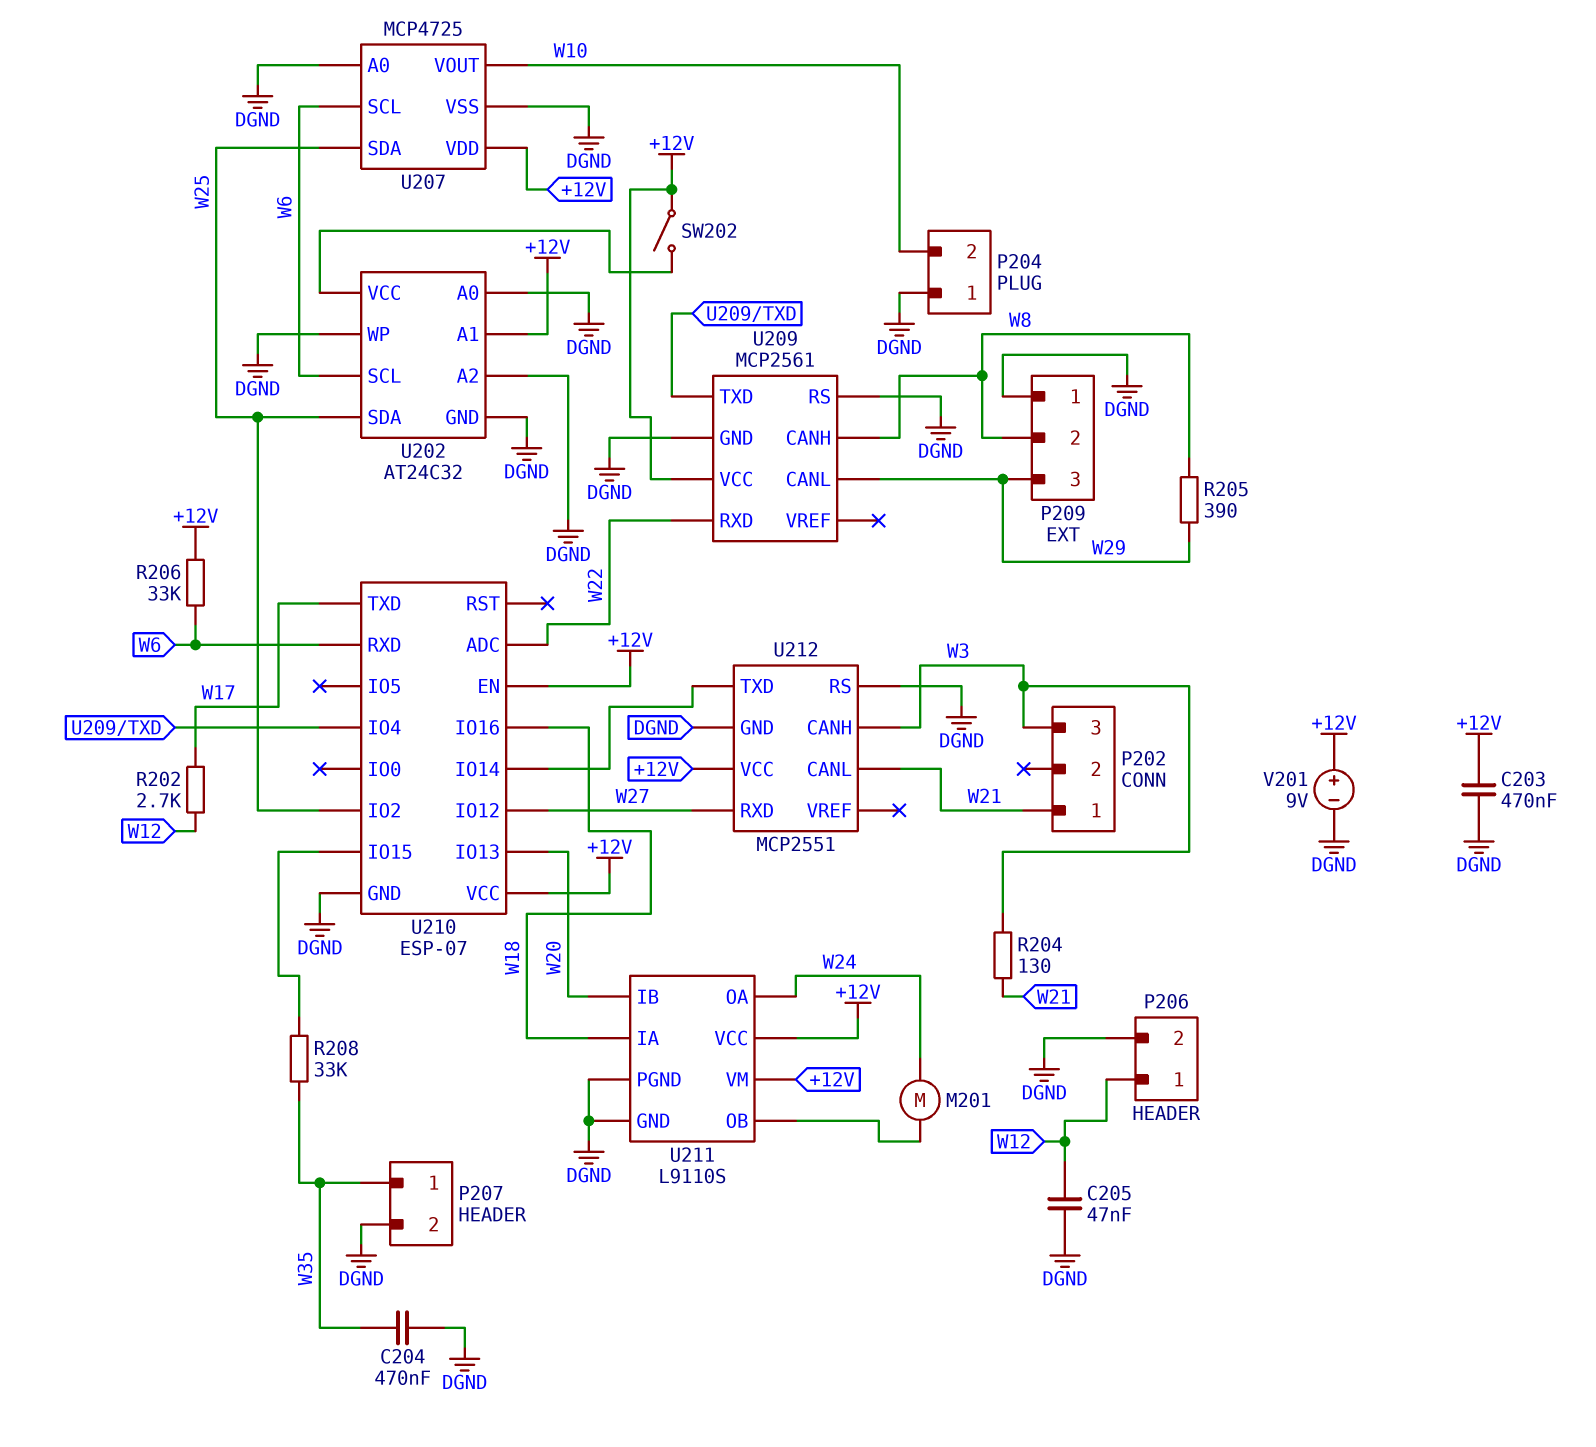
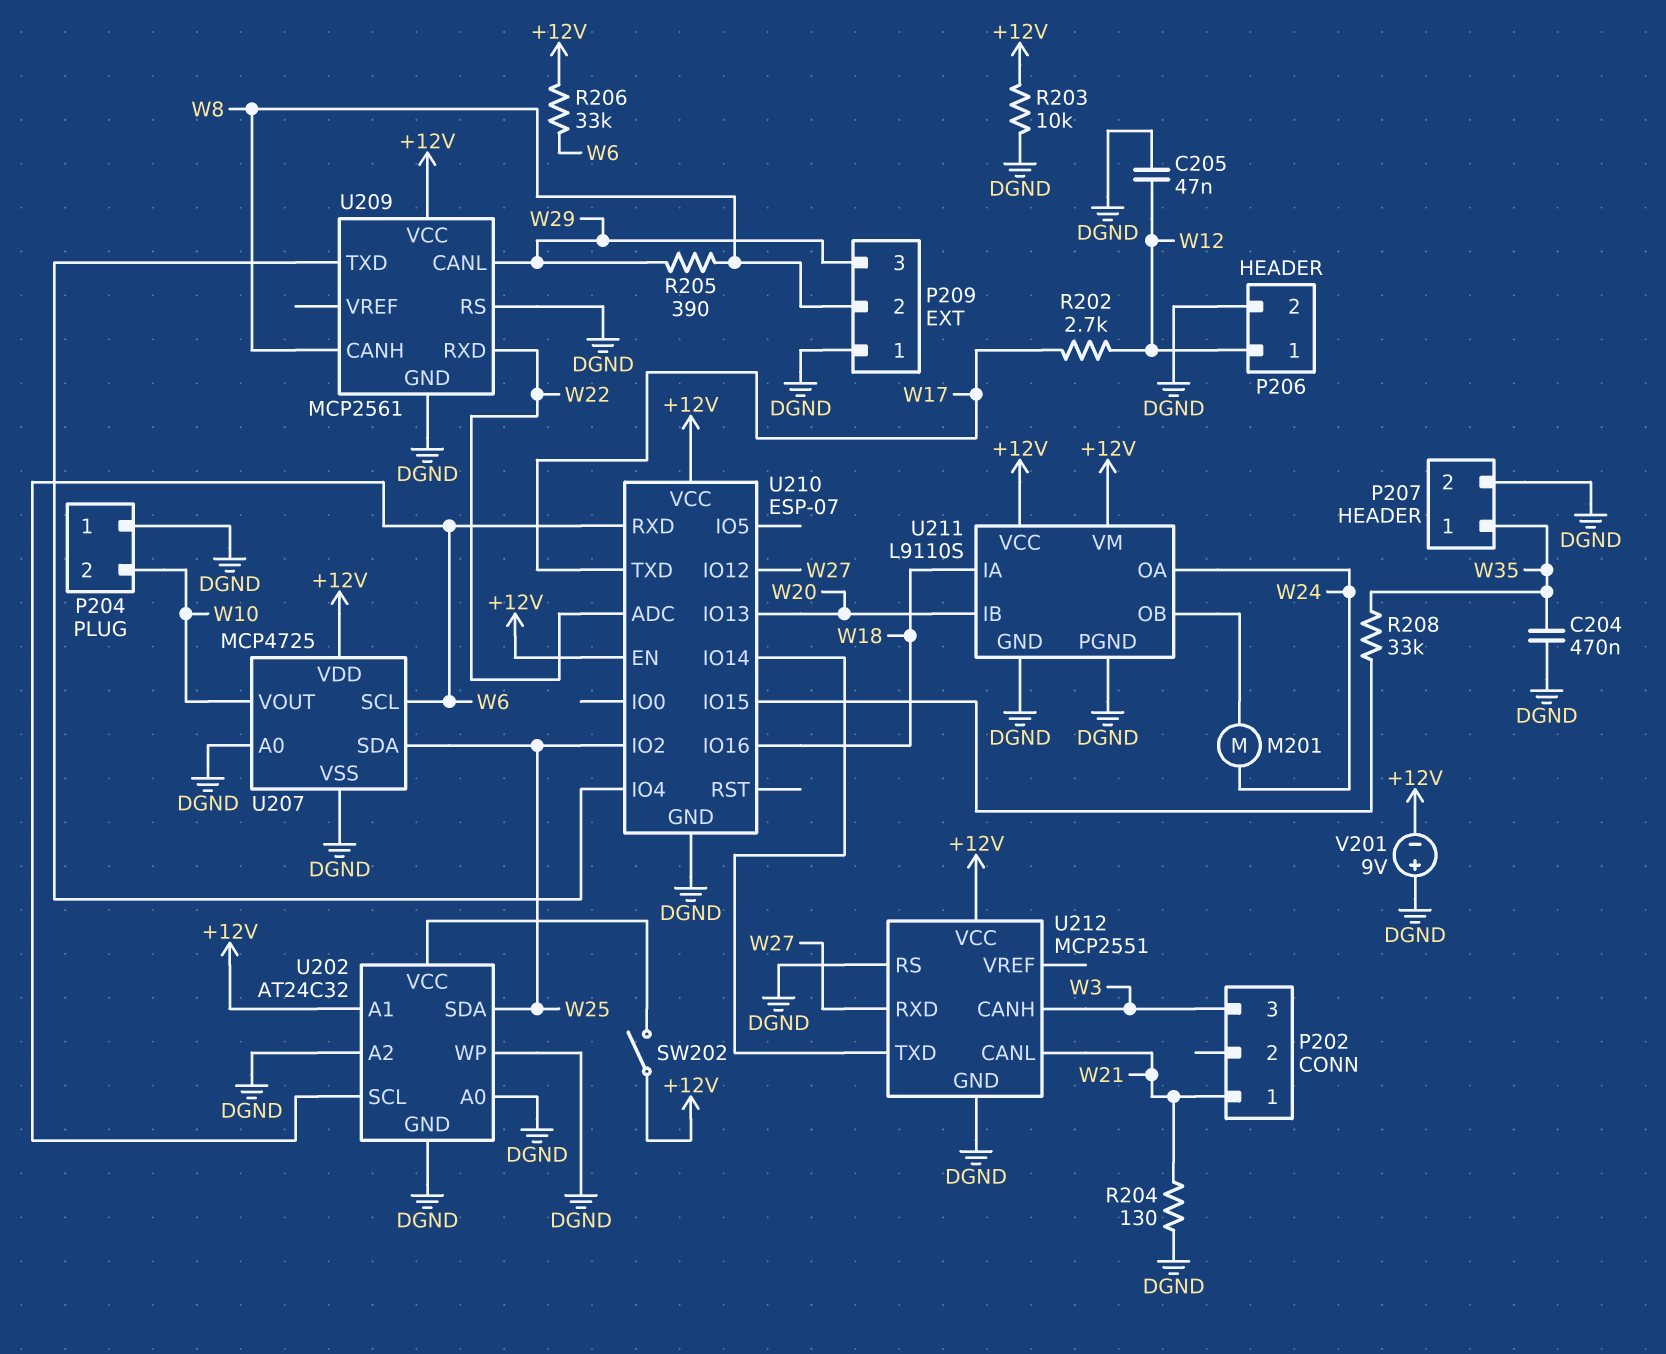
C203: 470nF (+12V, DGND) -> none
R203: none -> 10k (+12V, DGND)
R204: 130 (W3, W21) -> 130 (DGND, W21)
V201: 9V (plus +12V, minus DGND) -> 9V (plus DGND, minus +12V)

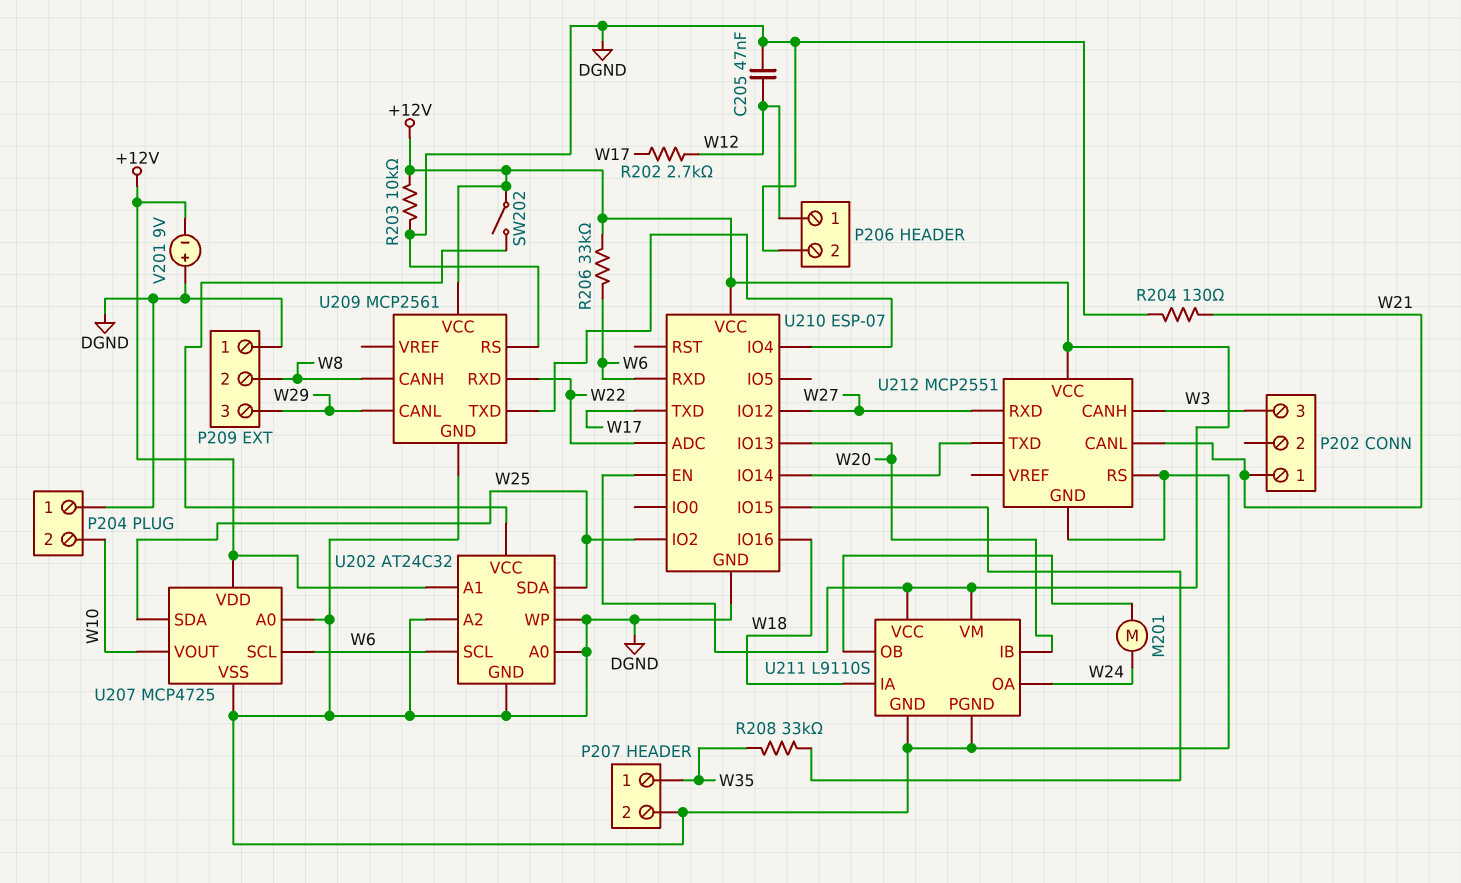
C204: 470nF (DGND, W35) -> none
R205: 390 (W8, W29) -> none

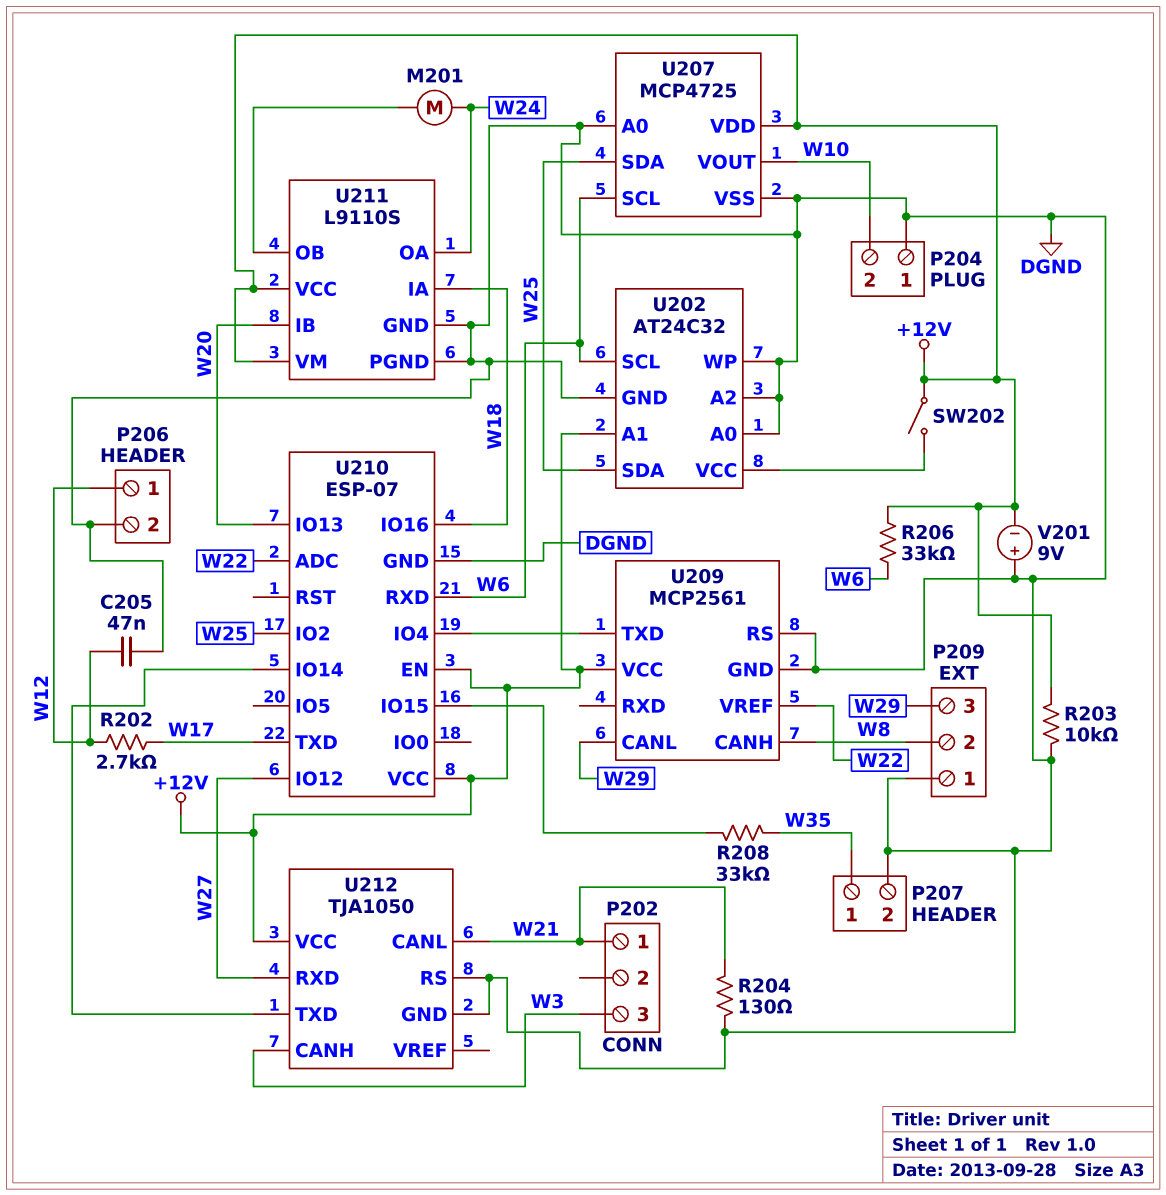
U209 pin RXD: W22 -> none
U209 pin VREF: none -> W22
U212: MCP2551 -> TJA1050

